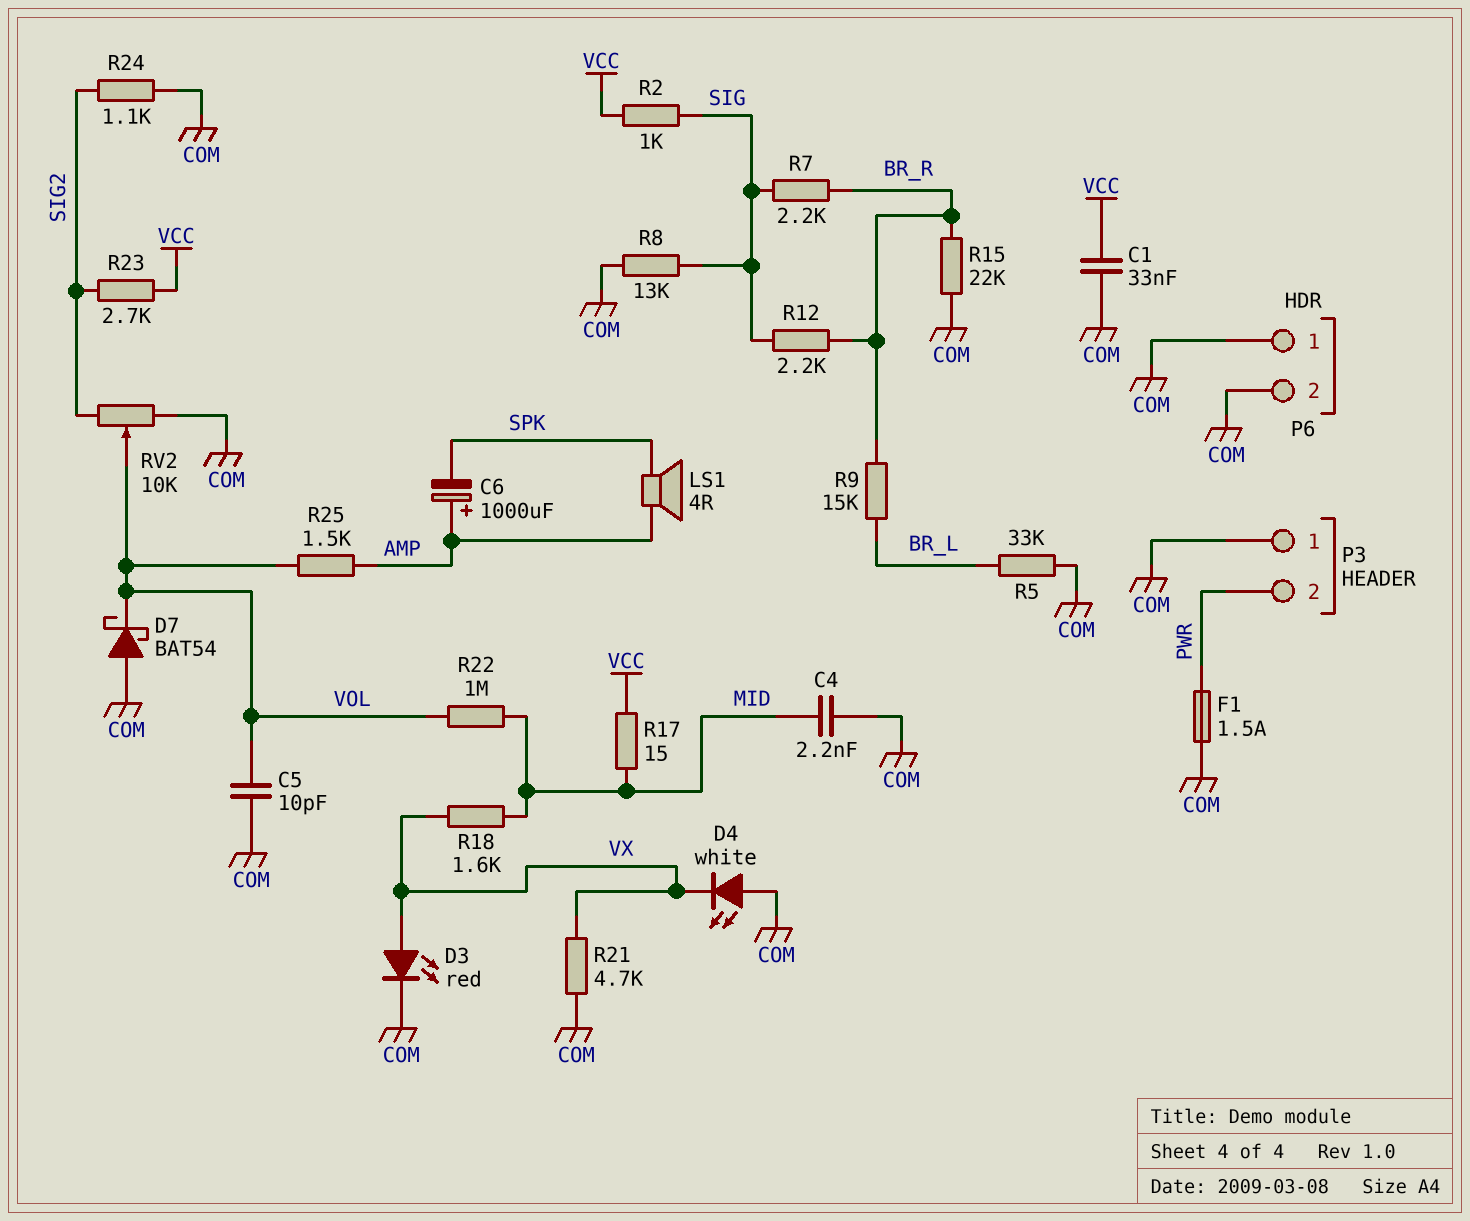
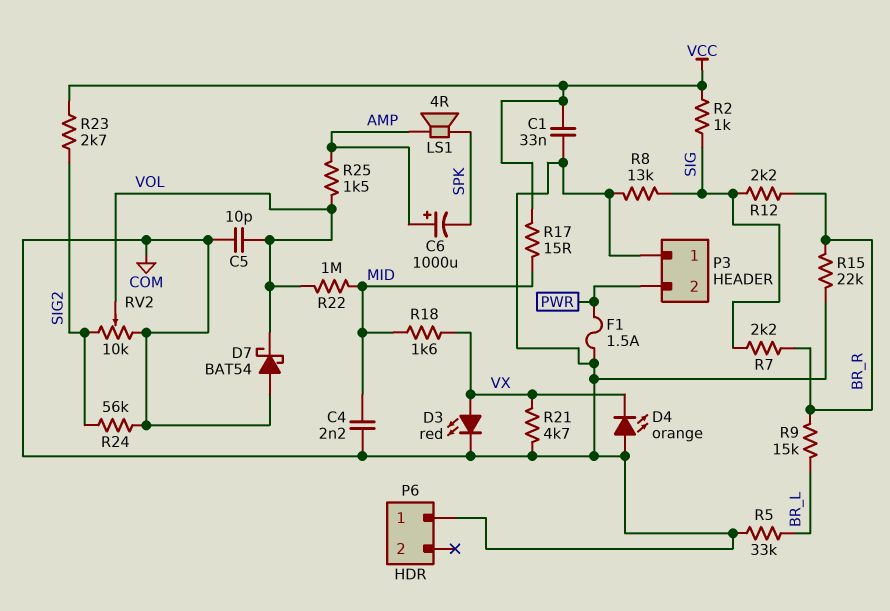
D4: LED white (A COM, K VX) -> LED orange (A COM, K VX)
P6 pin 2: COM -> none
R24: 1.1k (COM, SIG2) -> 56k (COM, SIG2)

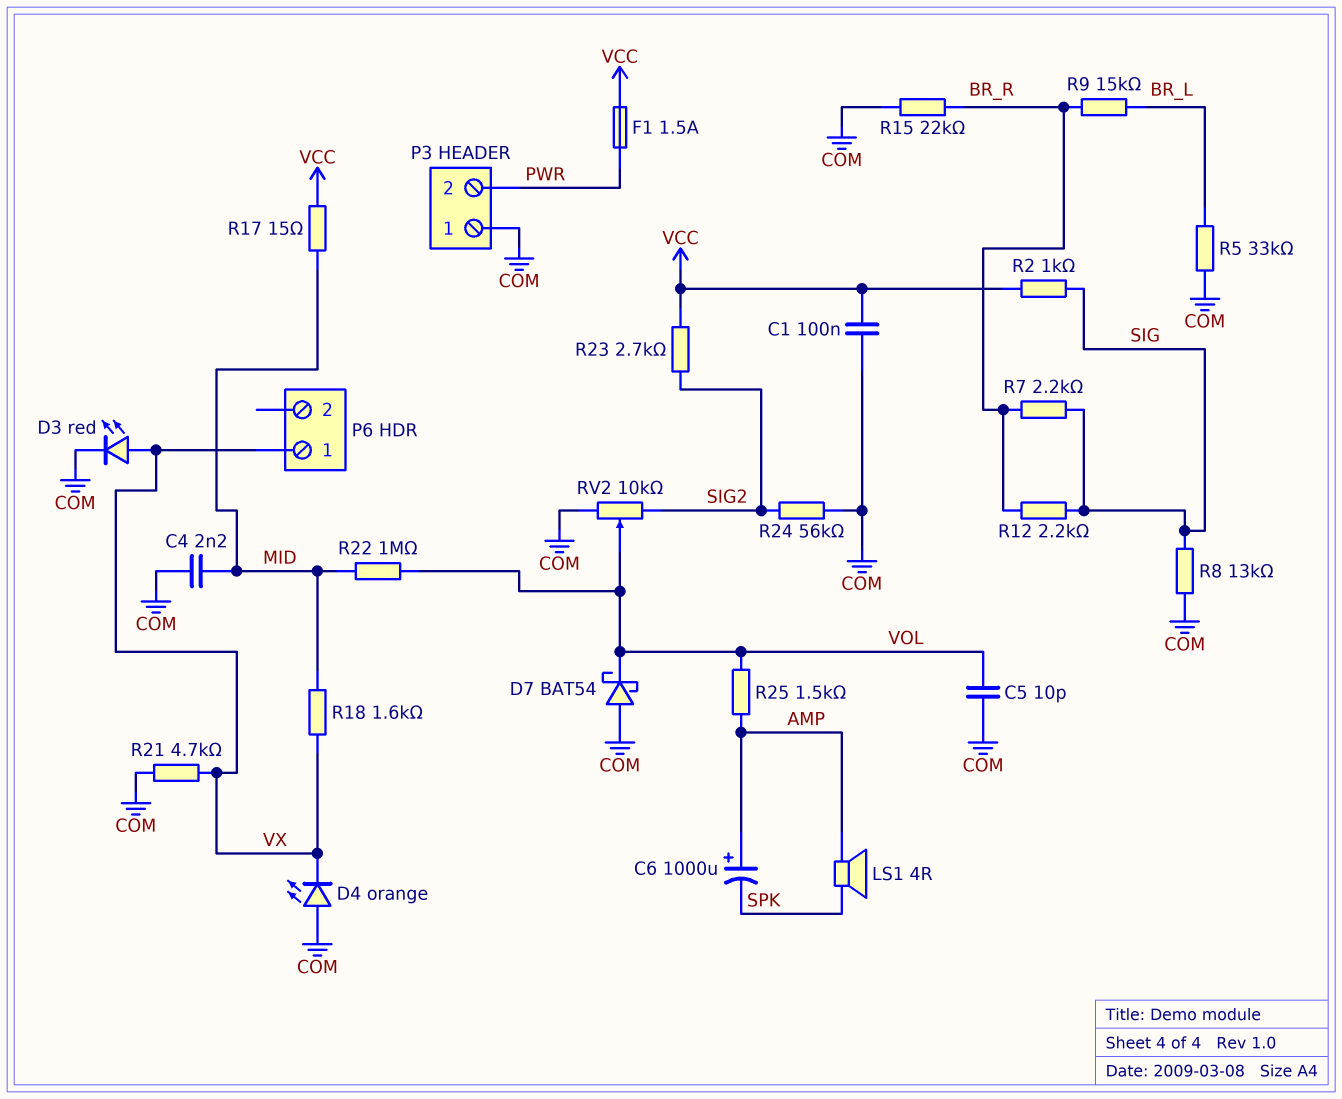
C1: 33nF (COM, VCC) -> 100nF (COM, VCC)
F1: 1.5A (COM, PWR) -> 1.5A (PWR, VCC)
P6 pin 1: COM -> VX

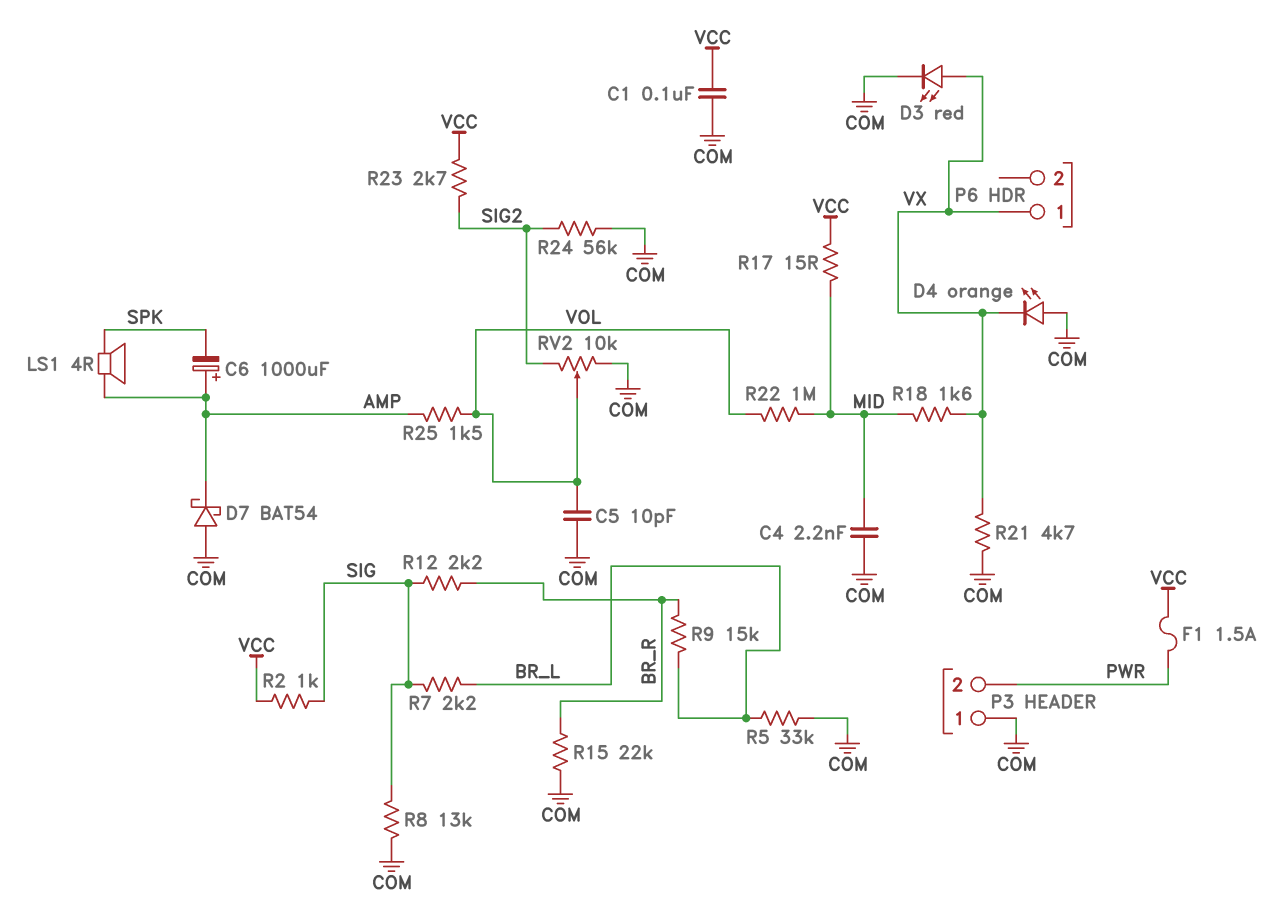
D7: schottky BAT54 (A COM, K VOL) -> schottky BAT54 (A COM, K AMP)
R7: 2.2k (BR_R, SIG) -> 2.2k (BR_L, SIG)

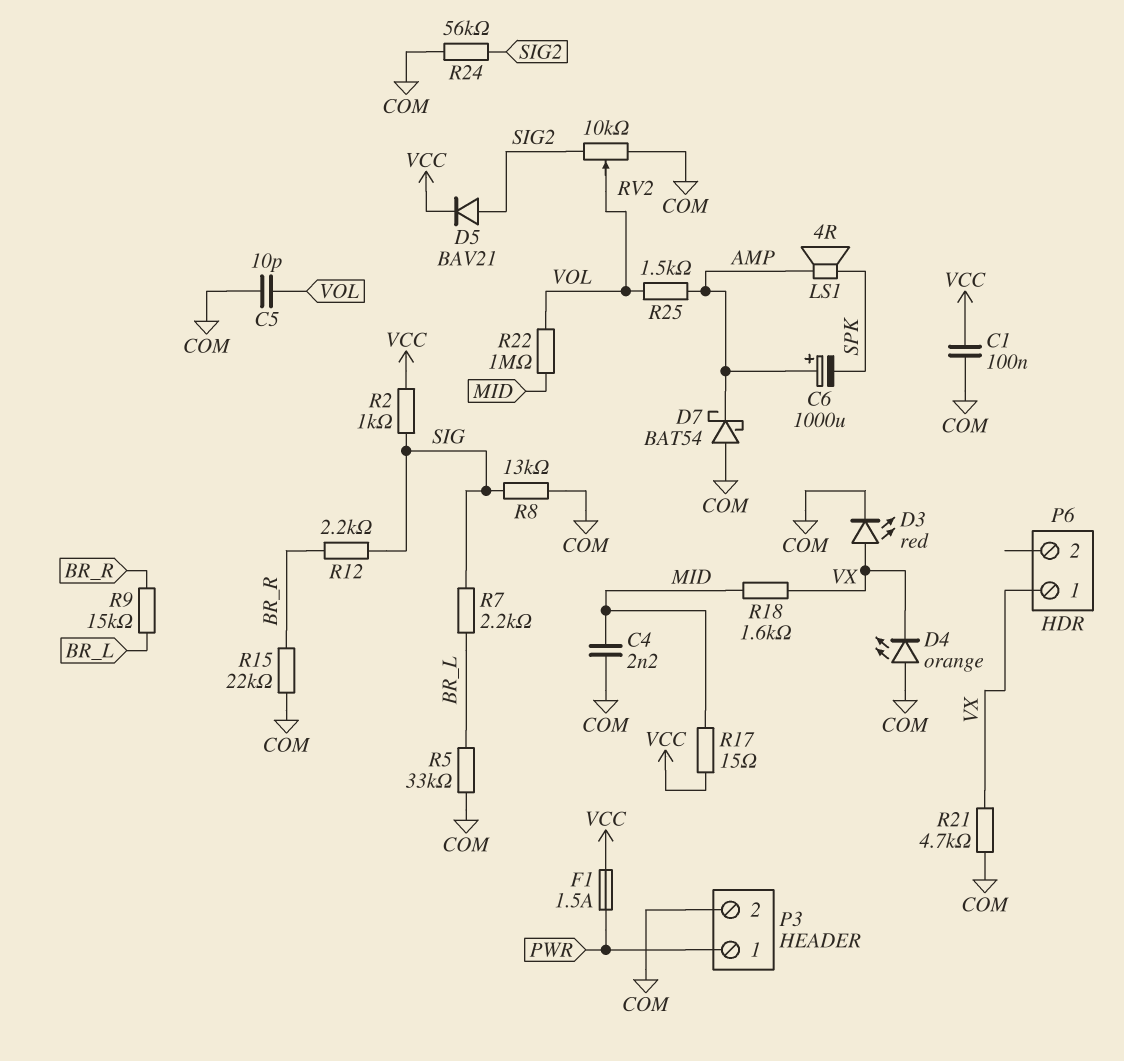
D5: none -> diode BAV21 (A SIG2, K VCC)
P3 pin 1: COM -> PWR
P3 pin 2: PWR -> COM
R23: 2.7k (SIG2, VCC) -> none

